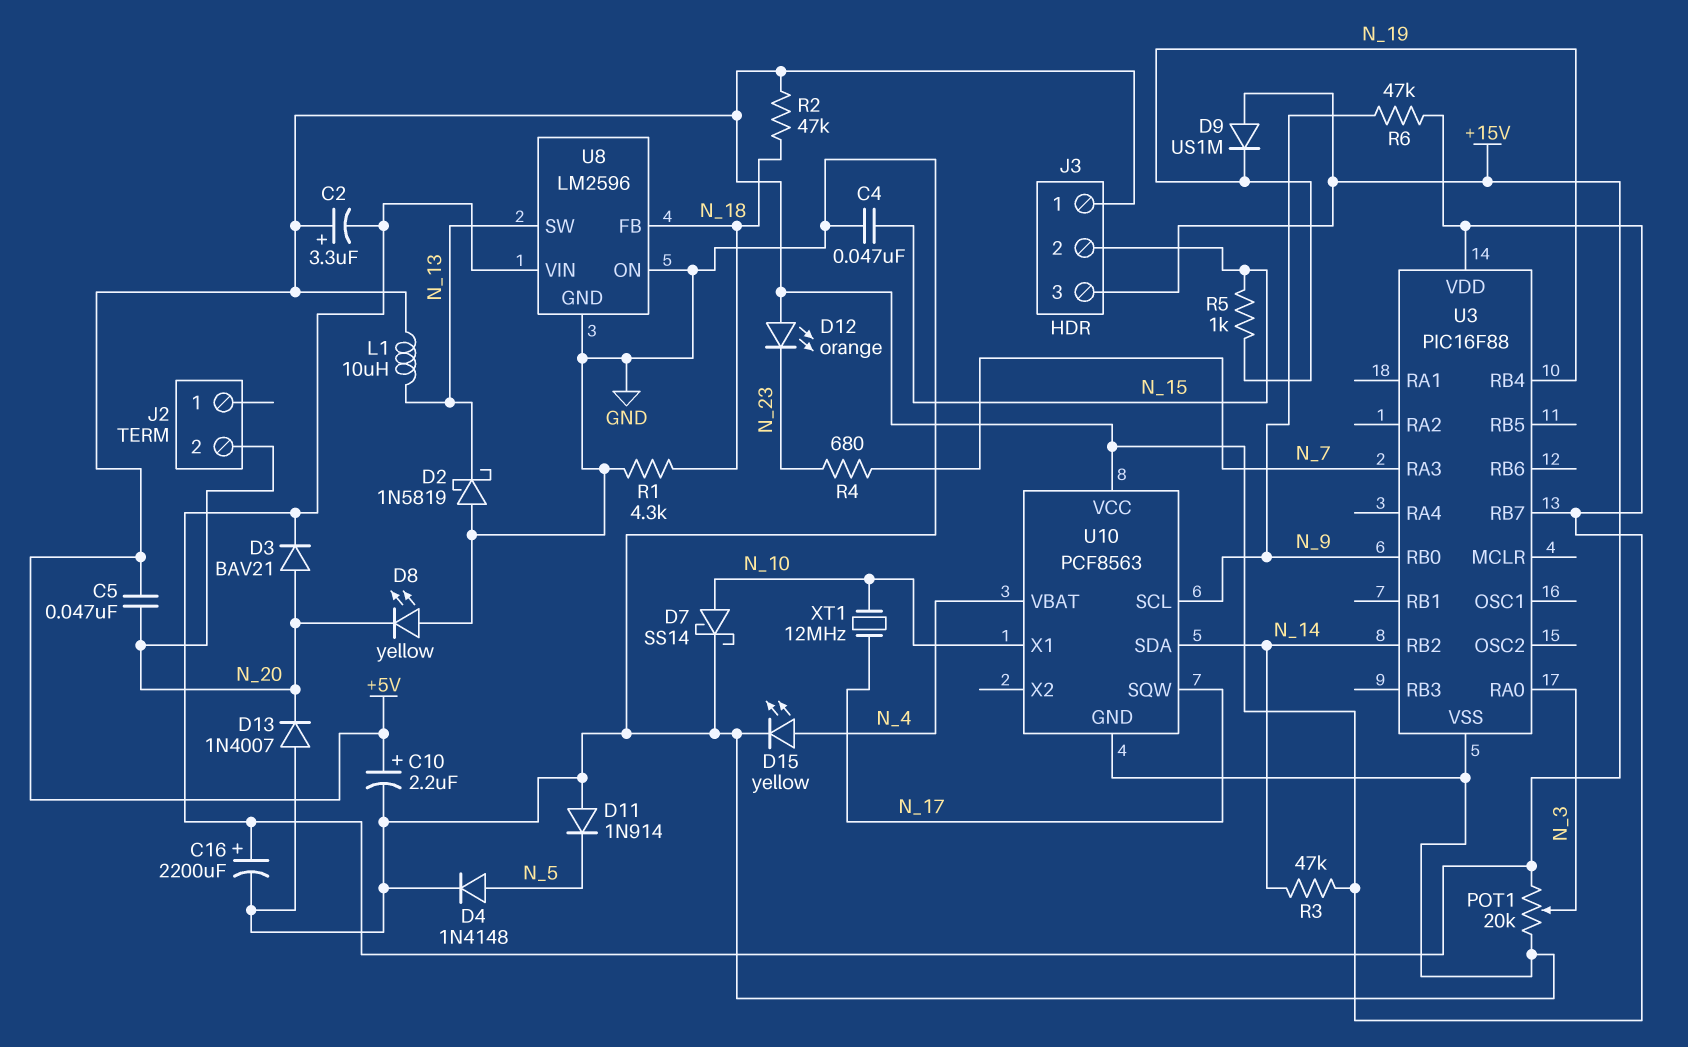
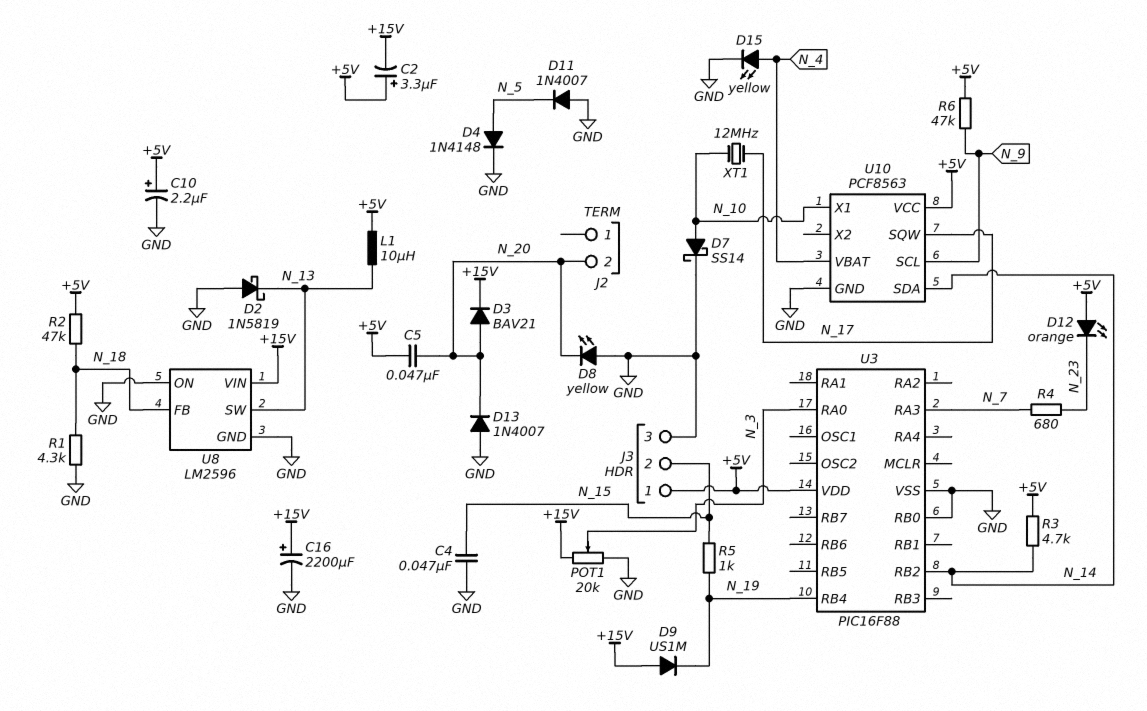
D11: diode 1N914 (A GND, K N_5) -> diode 1N4007 (A GND, K N_5)
J3 pin 3: +15V -> GND
R3: 47k (+5V, N_14) -> 4.7k (+5V, N_14)
U3 pin RB0: N_9 -> GND
U3 pin RB7: +5V -> none

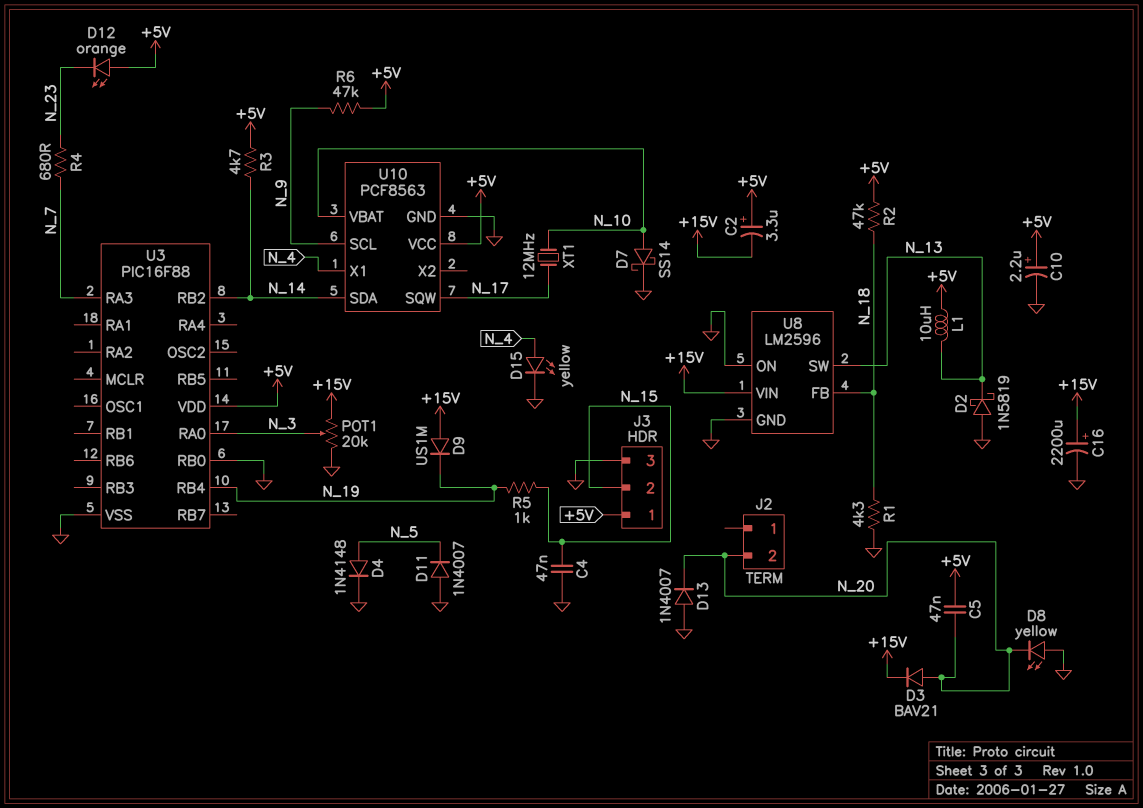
U10 pin VBAT: N_4 -> N_10
U10 pin X1: N_10 -> N_4

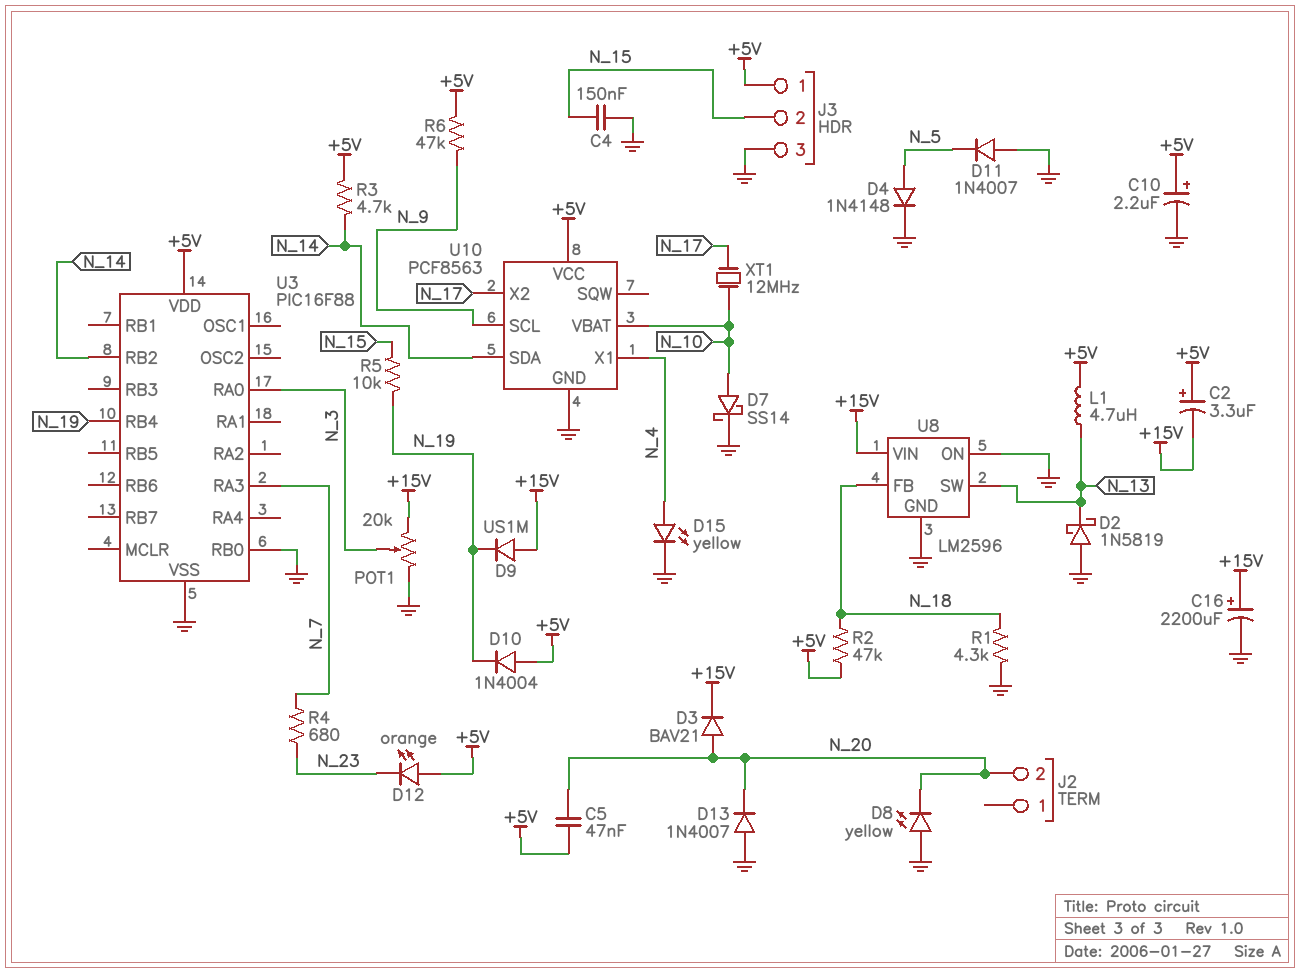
C4: 47nF (GND, N_15) -> 150nF (GND, N_15)
D10: none -> diode 1N4004 (A +5V, K N_19)
L1: 10uH (+5V, N_13) -> 4.7uH (+5V, N_13)
R5: 1k (N_15, N_19) -> 10k (N_15, N_19)
U10 pin SQW: N_17 -> none
U10 pin X2: none -> N_17

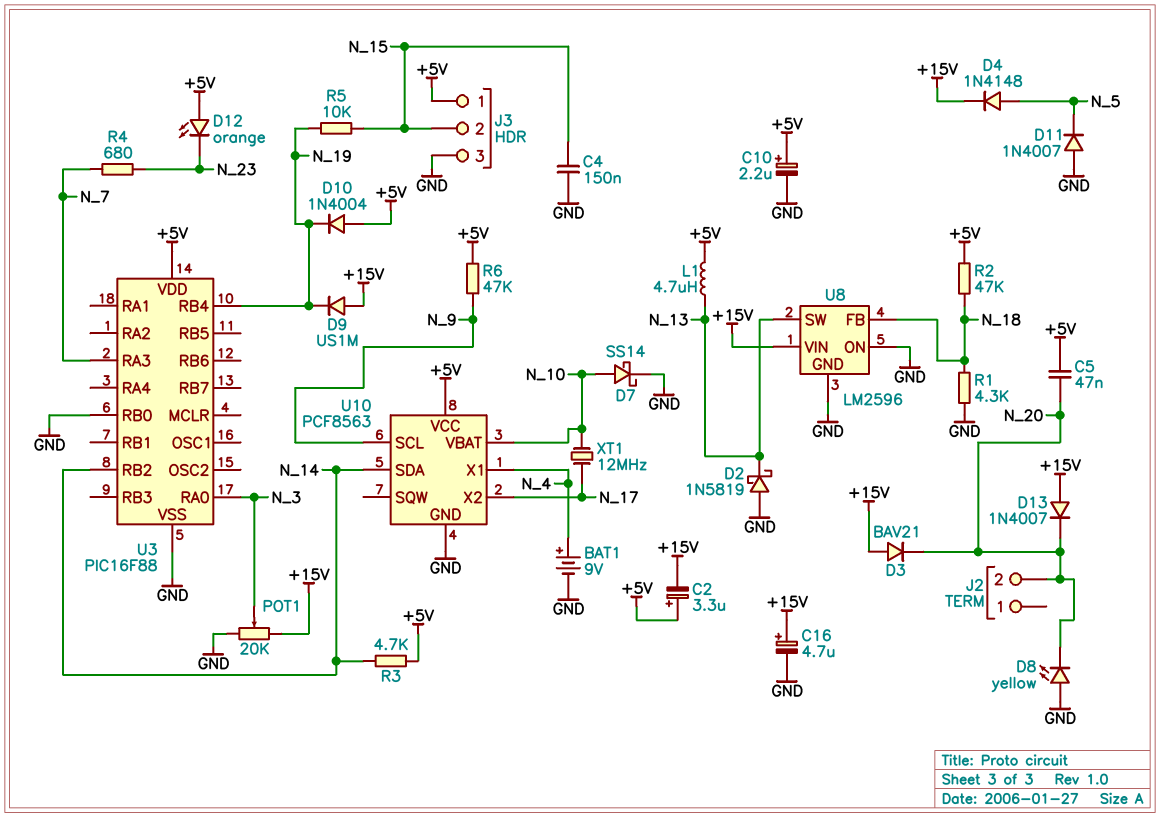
BAT1: none -> 9V (plus N_4, minus GND)
C16: 2200uF (plus +15V, minus GND) -> 4.7uF (plus +15V, minus GND)
D3: diode BAV21 (A N_20, K +15V) -> diode BAV21 (A +15V, K N_20)
D4: diode 1N4148 (A N_5, K GND) -> diode 1N4148 (A N_5, K +15V)
D13: diode 1N4007 (A GND, K N_20) -> diode 1N4007 (A +15V, K N_20)
D15: LED yellow (A N_4, K GND) -> none

